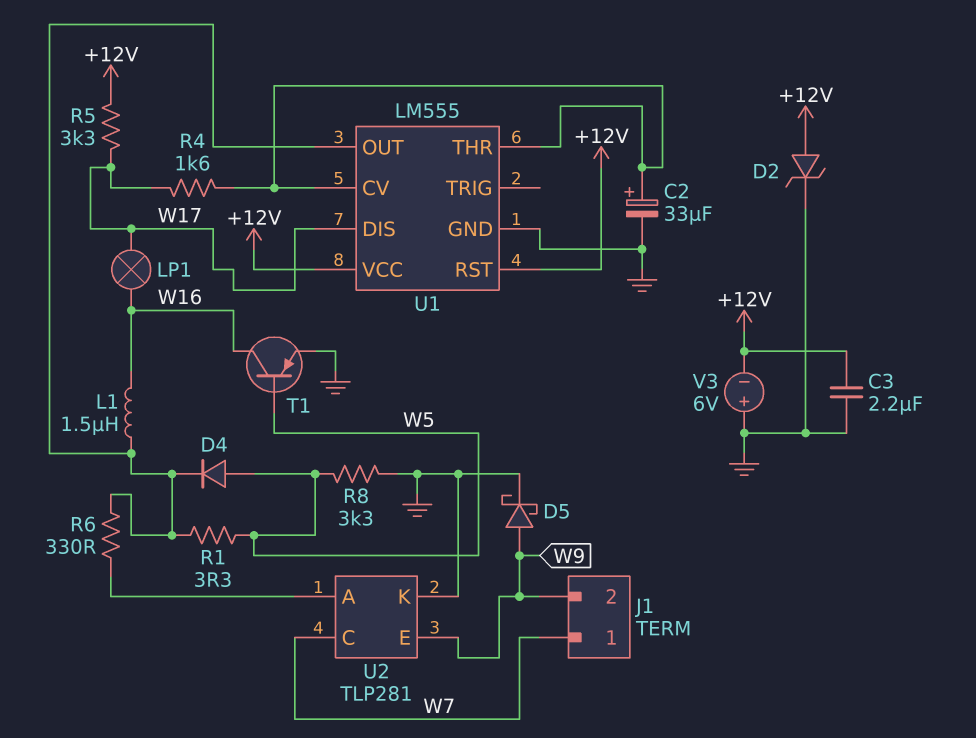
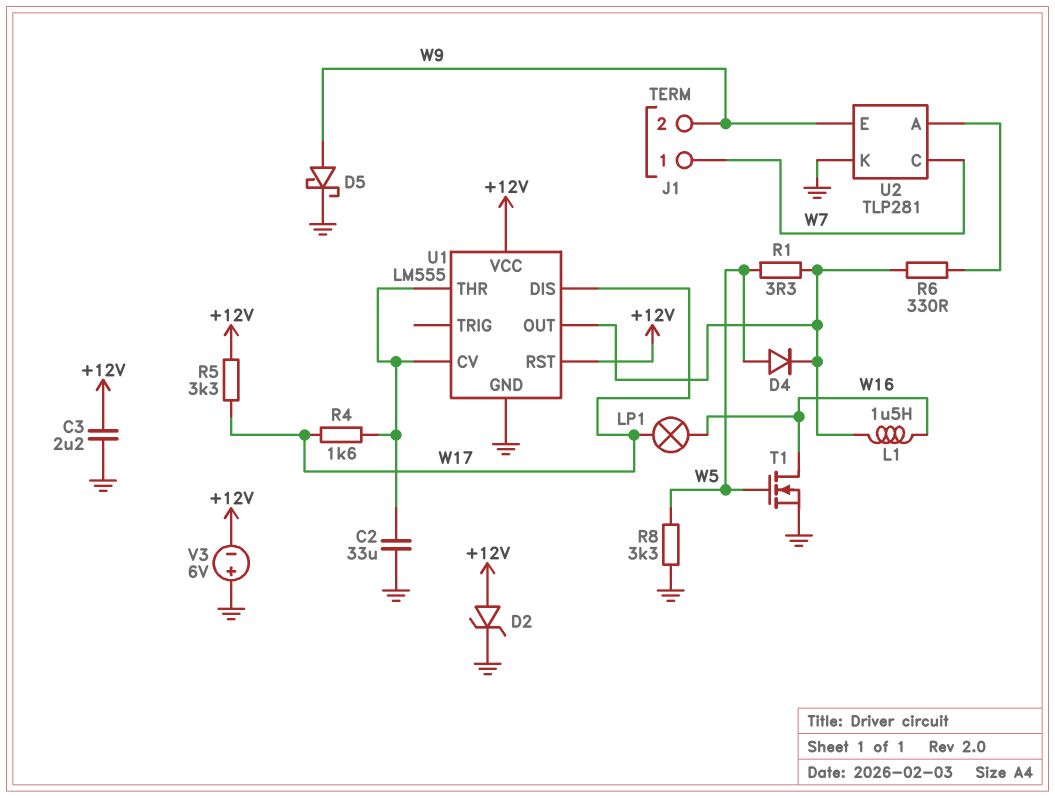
C2: 33uF (plus U1/CV, minus GND) -> 33uF (GND, U1/CV)
T1: PNP (B W5, C W16, E GND) -> NMOS (G W5, D W16, S GND)

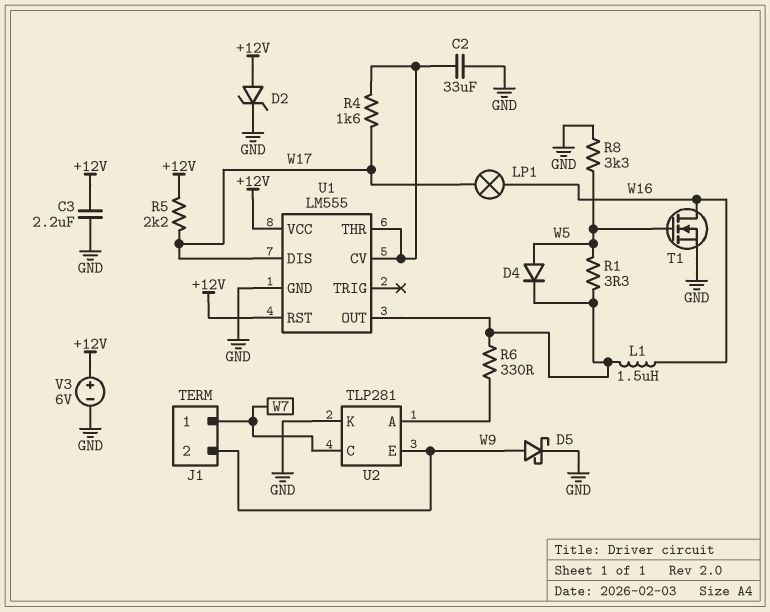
R5: 3.3k (+12V, W17) -> 2.2k (+12V, W17)
V3: 6V (plus GND, minus +12V) -> 6V (plus +12V, minus GND)

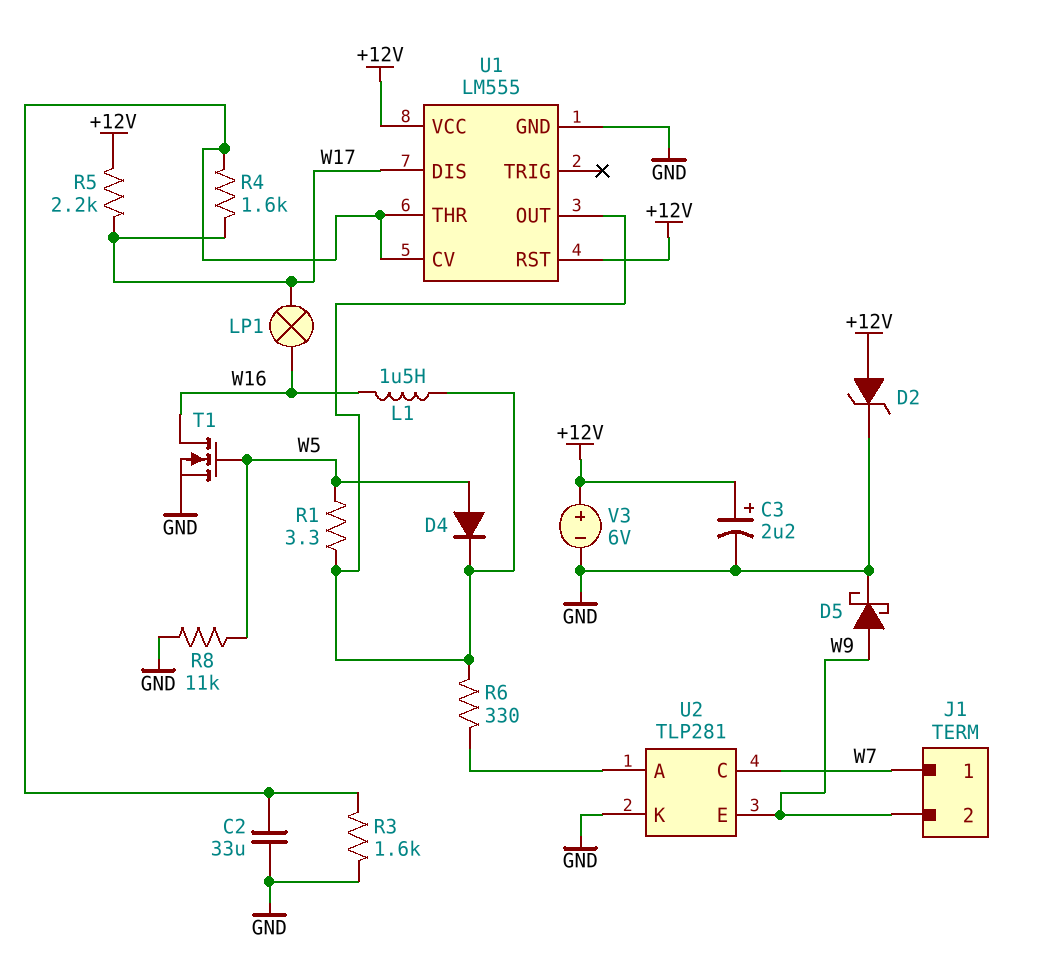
C3: 2.2uF (+12V, GND) -> 2.2uF (plus +12V, minus GND)
R3: none -> 1.6k (GND, U1/CV)
R8: 3.3k (GND, W5) -> 11k (GND, W5)

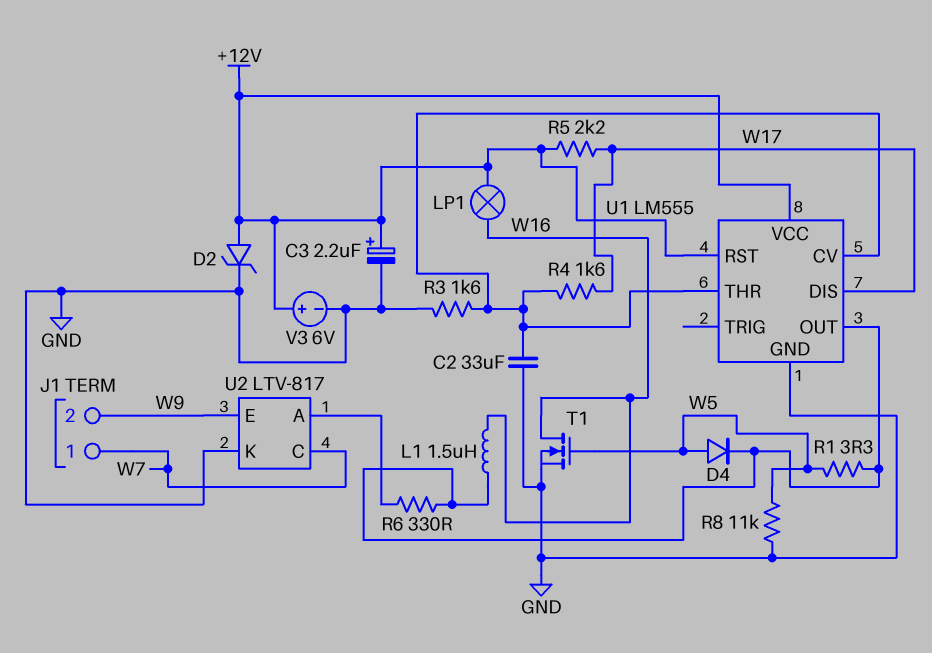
D5: schottky (A W9, K GND) -> none
LP1: lamp (W16, W17) -> lamp (+12V, W16)
U2: TLP281 -> LTV-817

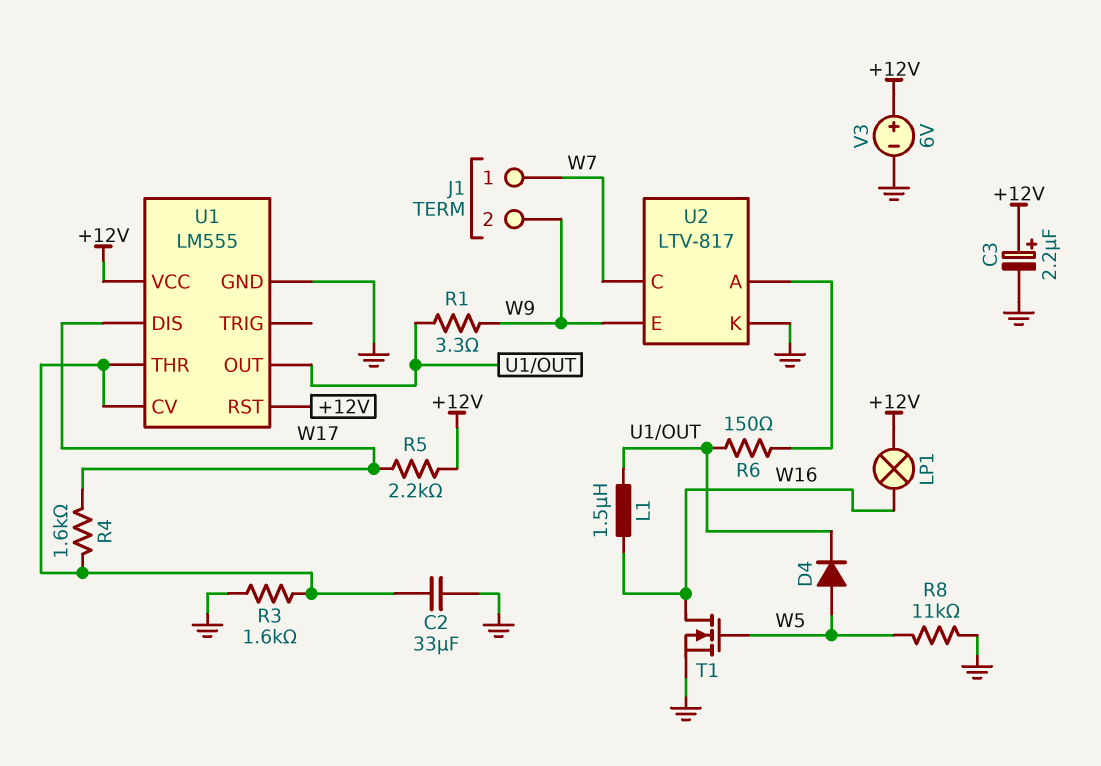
D2: zener (A +12V, K GND) -> none
R1: 3.3 (U1/OUT, W5) -> 3.3 (U1/OUT, W9)
R6: 330 (U1/OUT, U2/A) -> 150 (U1/OUT, U2/A)

